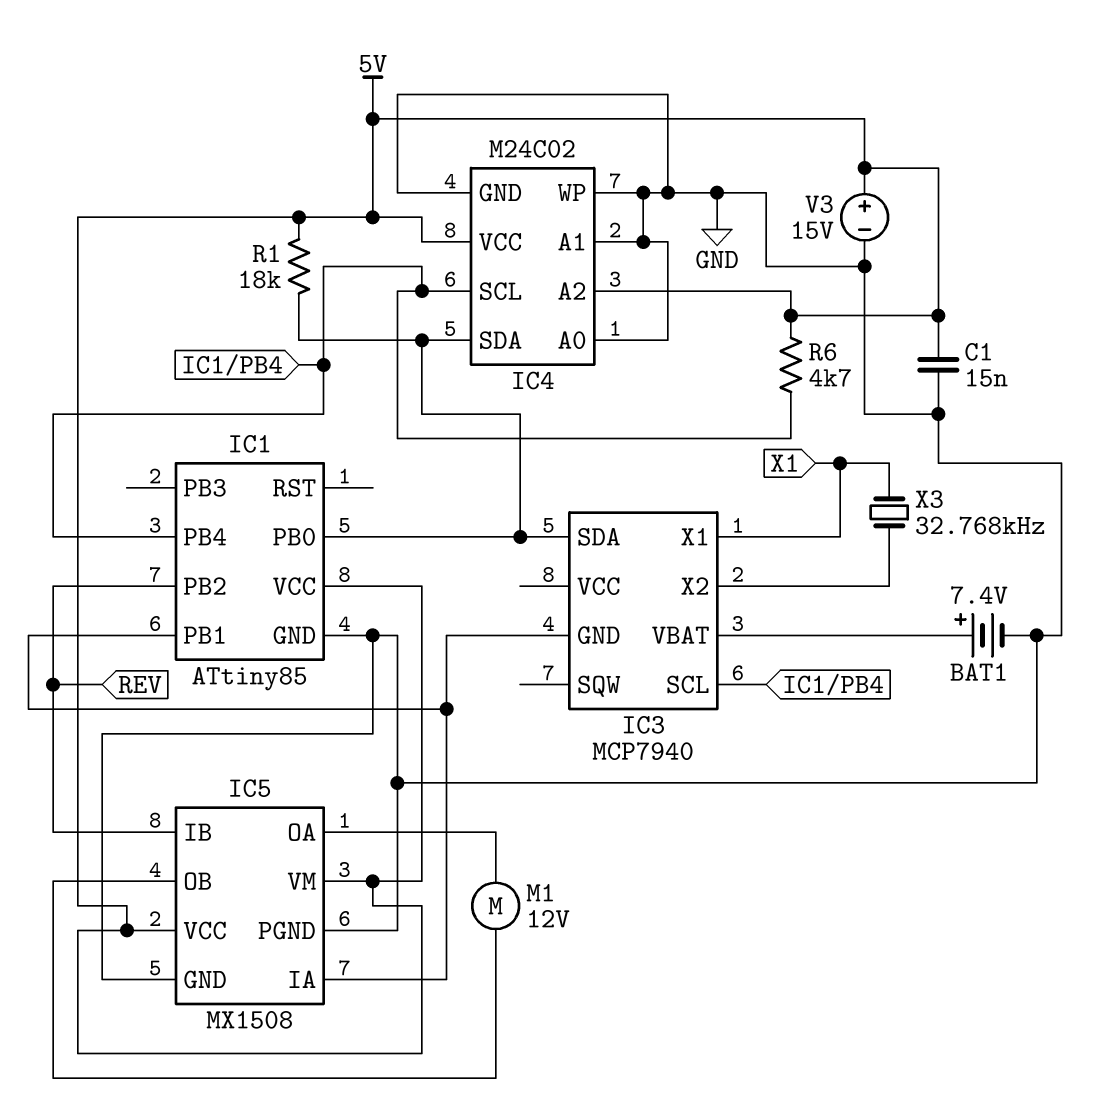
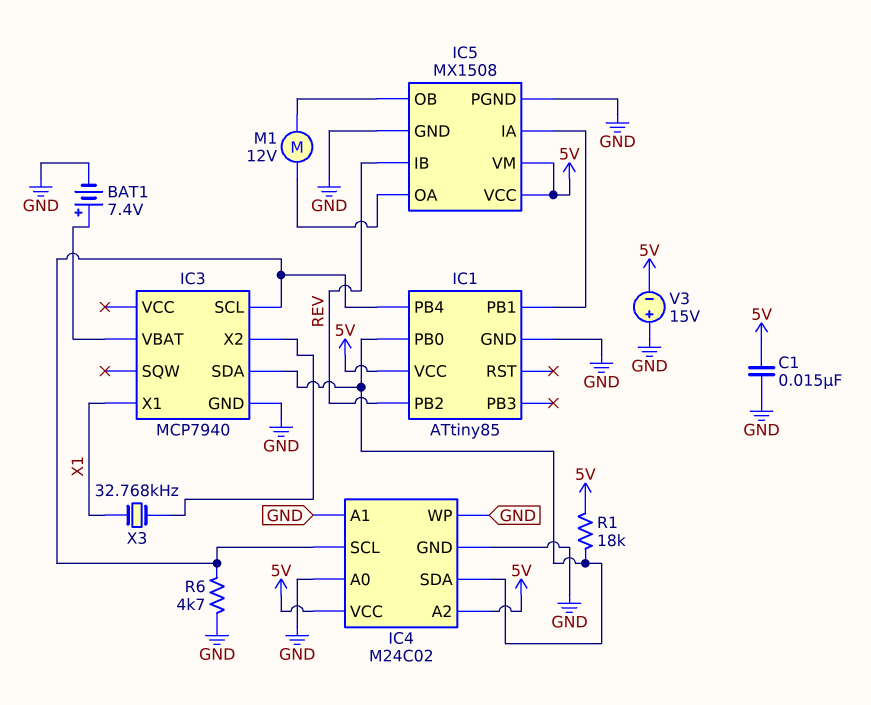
IC3 pin GND: IC1/PB1 -> GND
R6: 4.7k (5V, IC1/PB4) -> 4.7k (GND, IC1/PB4)
V3: 15V (plus 5V, minus GND) -> 15V (plus GND, minus 5V)

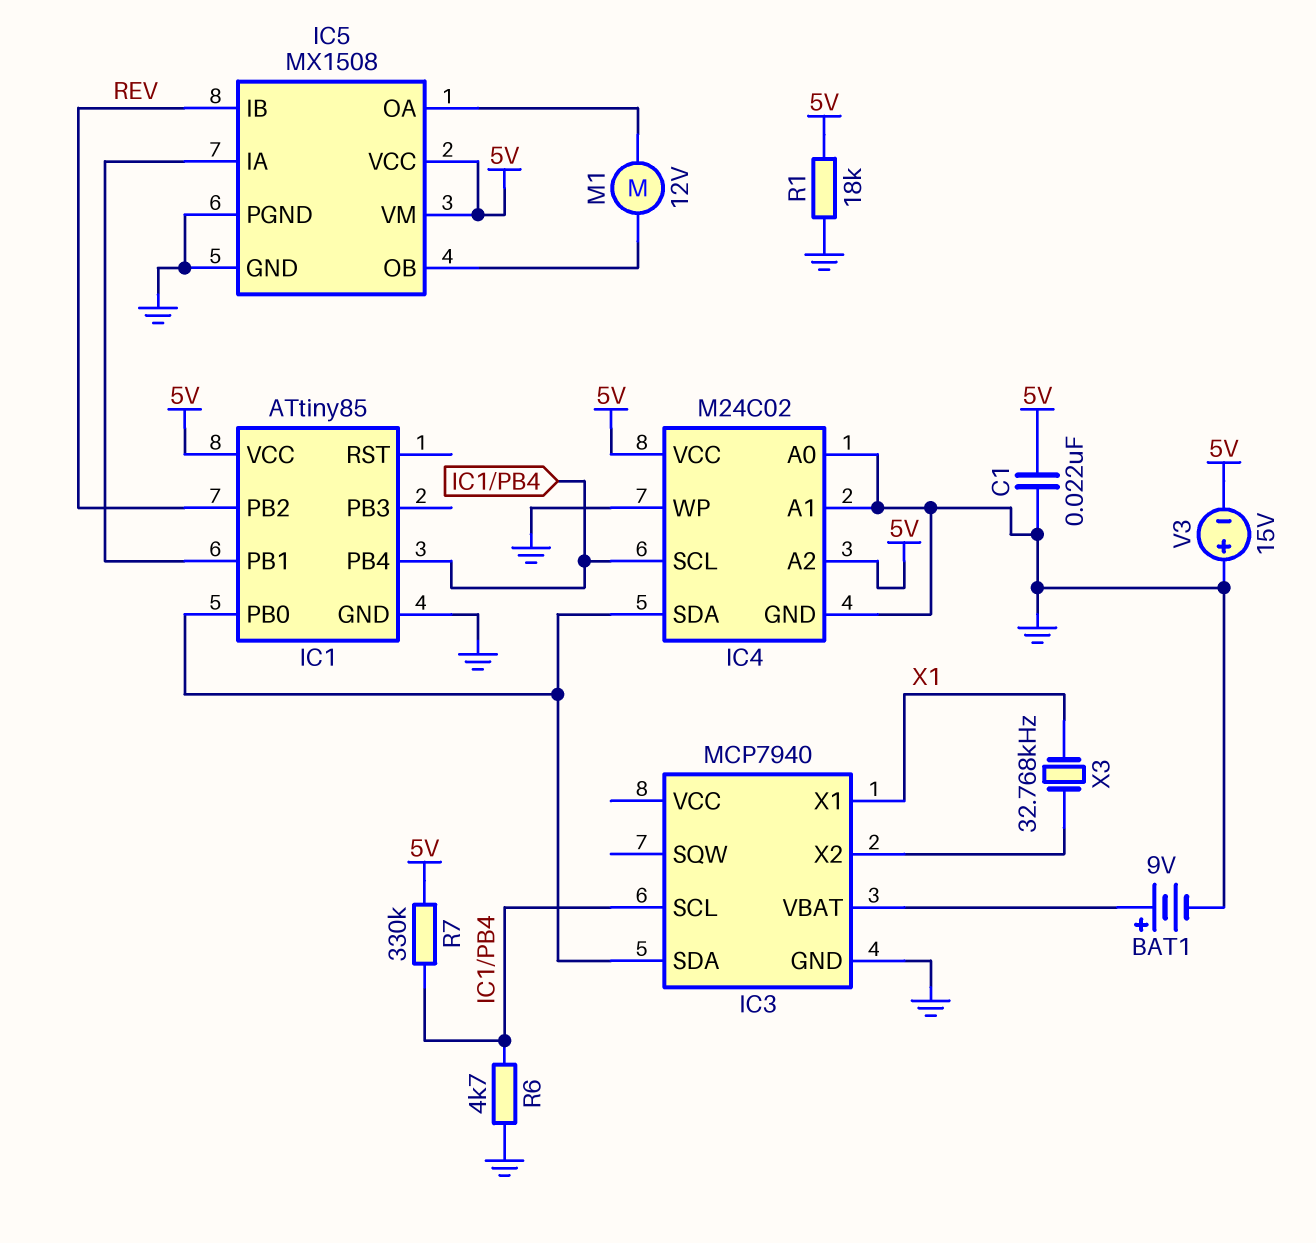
BAT1: 7.4V (plus IC3/VBAT, minus GND) -> 9V (plus IC3/VBAT, minus GND)
C1: 15nF (5V, GND) -> 22nF (5V, GND)
R1: 18k (5V, IC1/PB0) -> 18k (5V, GND)
R7: none -> 330k (5V, IC1/PB4)

